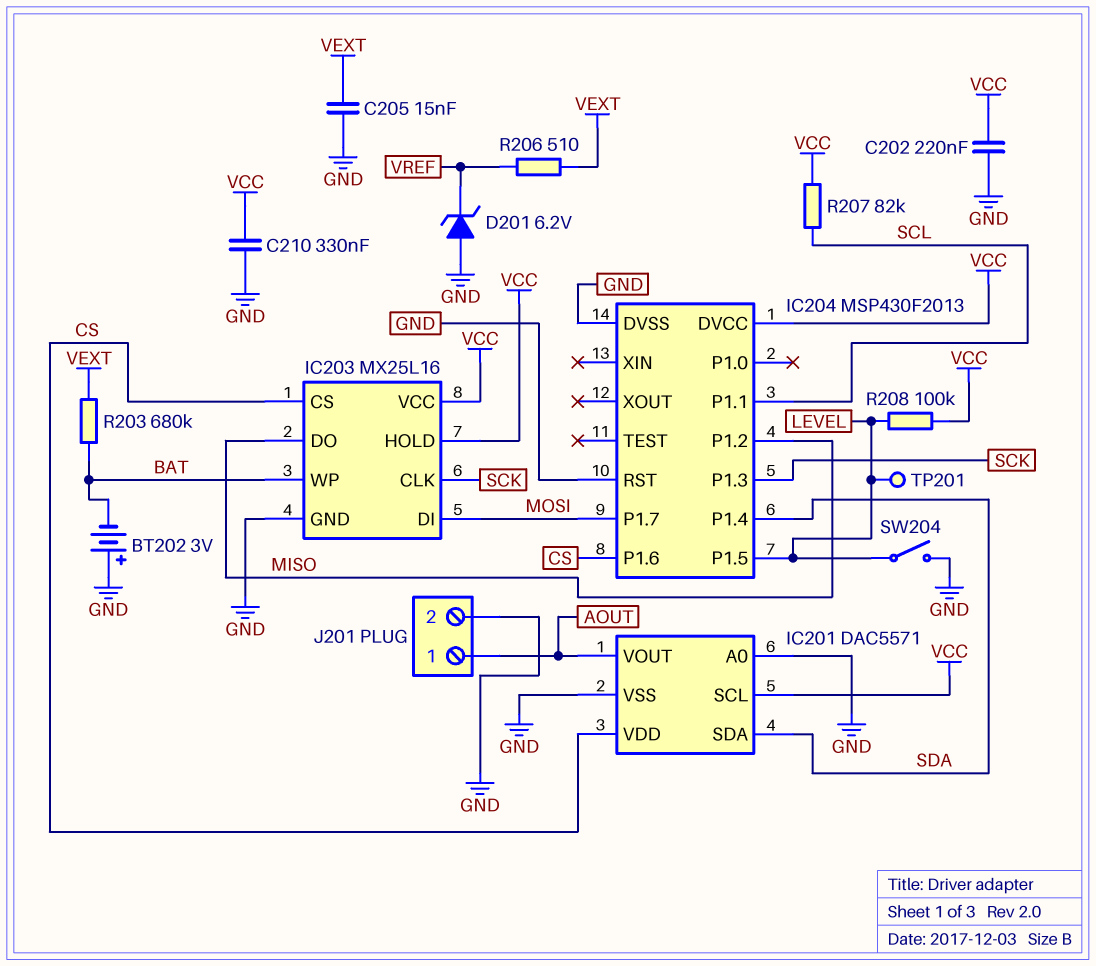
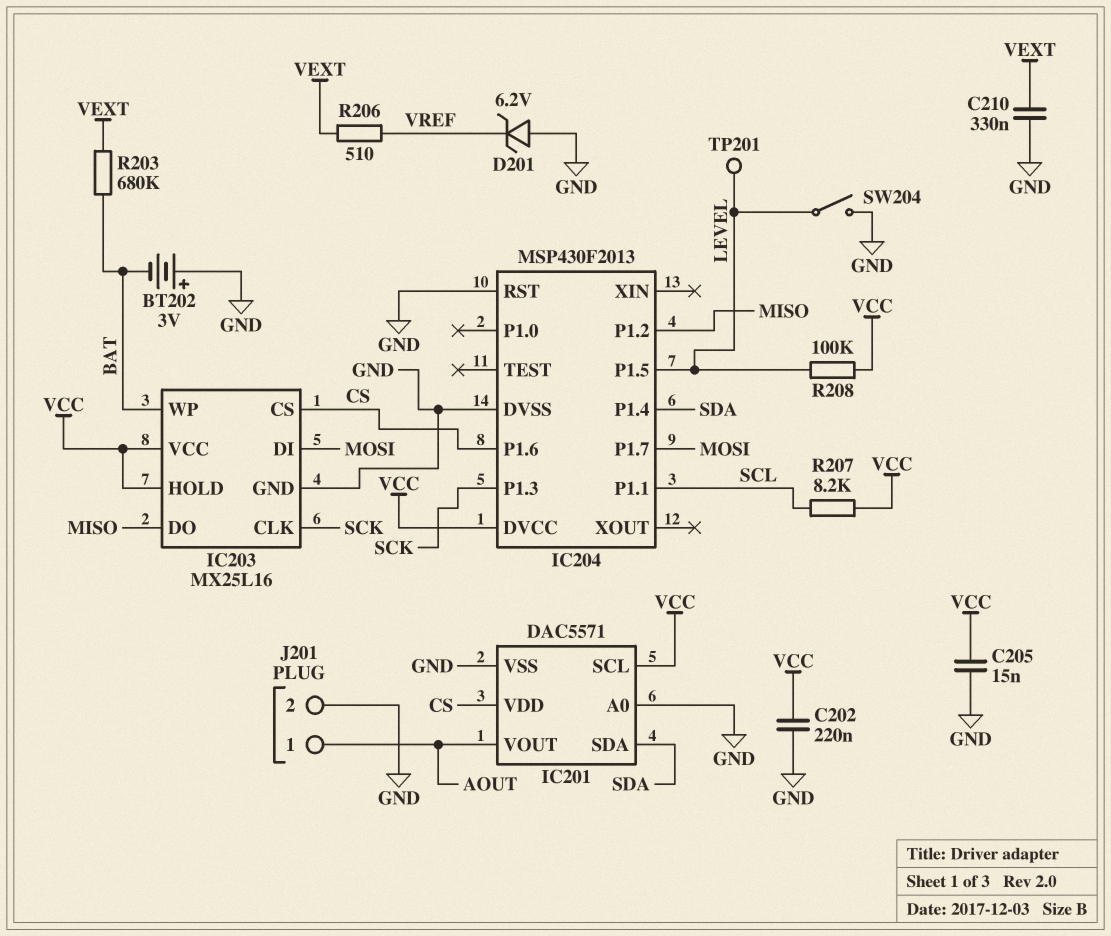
C205: 15nF (GND, VEXT) -> 15nF (GND, VCC)
C210: 330nF (GND, VCC) -> 330nF (GND, VEXT)
R207: 82k (SCL, VCC) -> 8.2k (SCL, VCC)

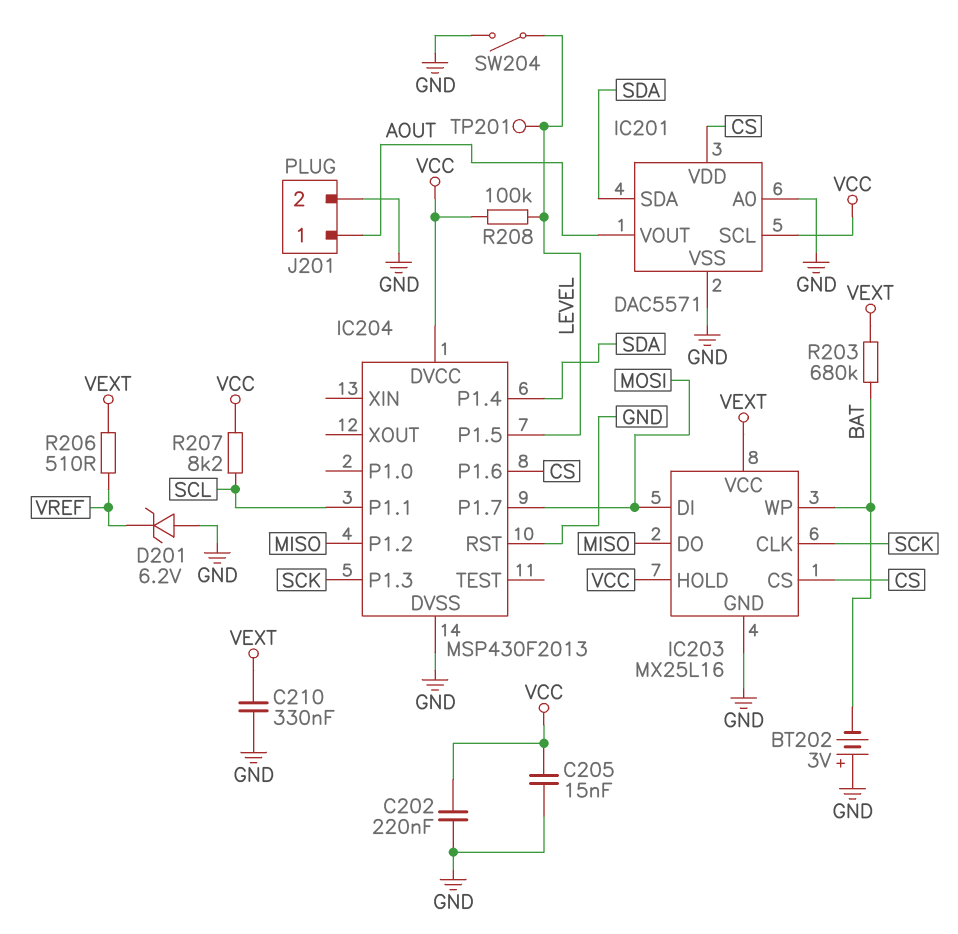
IC203 pin VCC: VCC -> VEXT

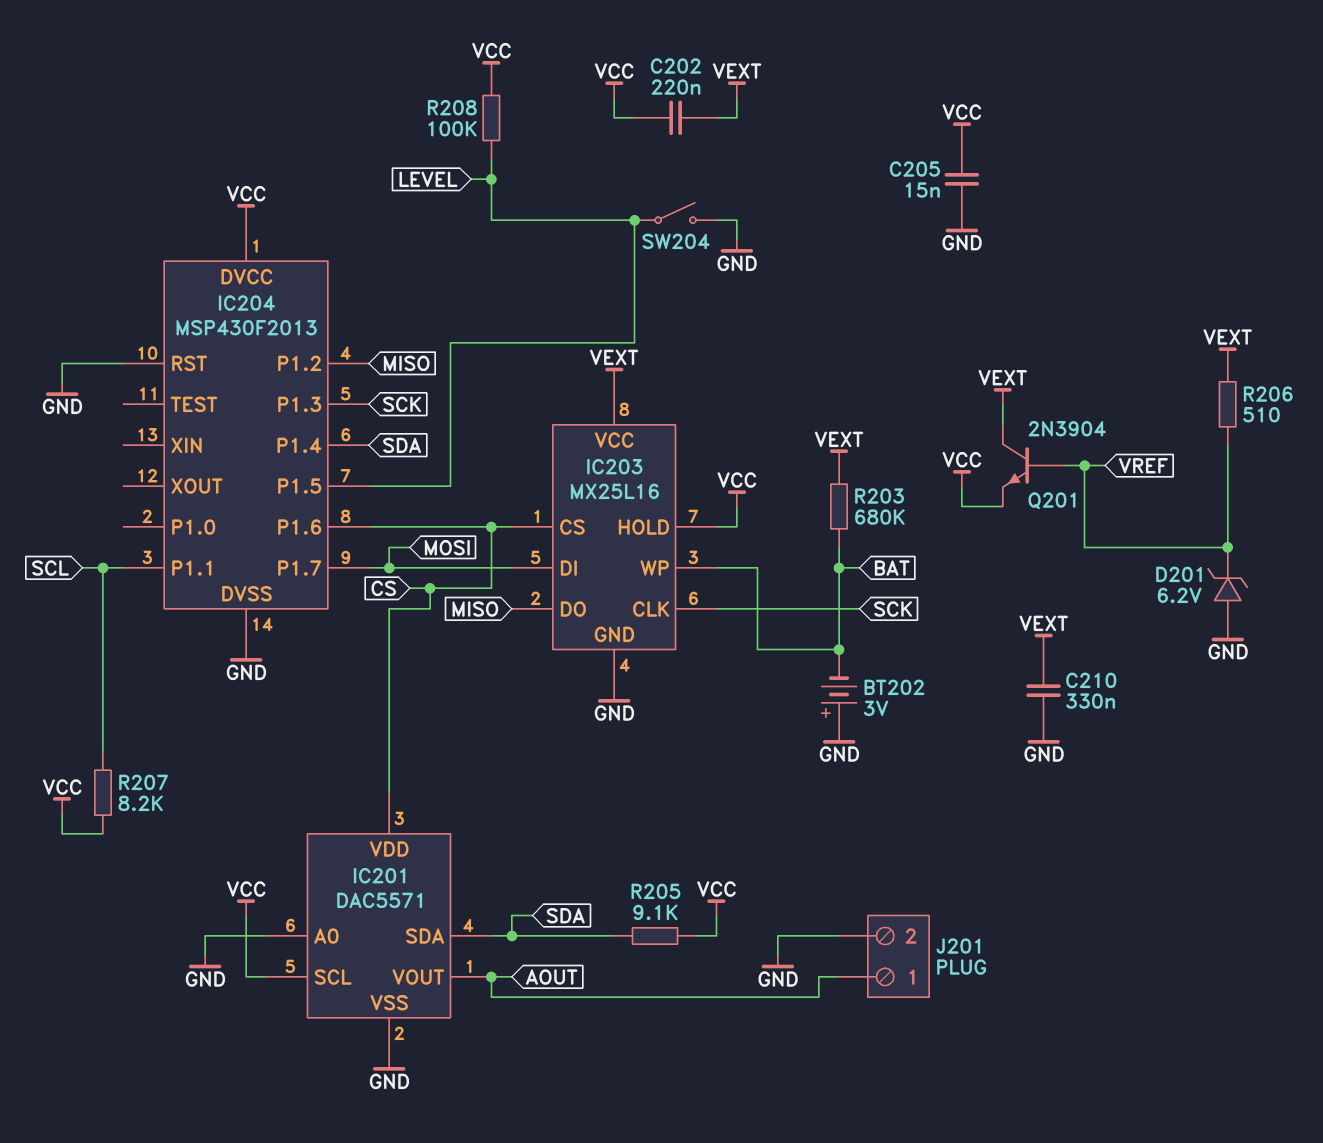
C202: 220nF (GND, VCC) -> 220nF (VCC, VEXT)
Q201: none -> NPN 2N3904 (B VREF, C VEXT, E VCC)
R205: none -> 9.1k (SDA, VCC)
TP201: test point (LEVEL) -> none

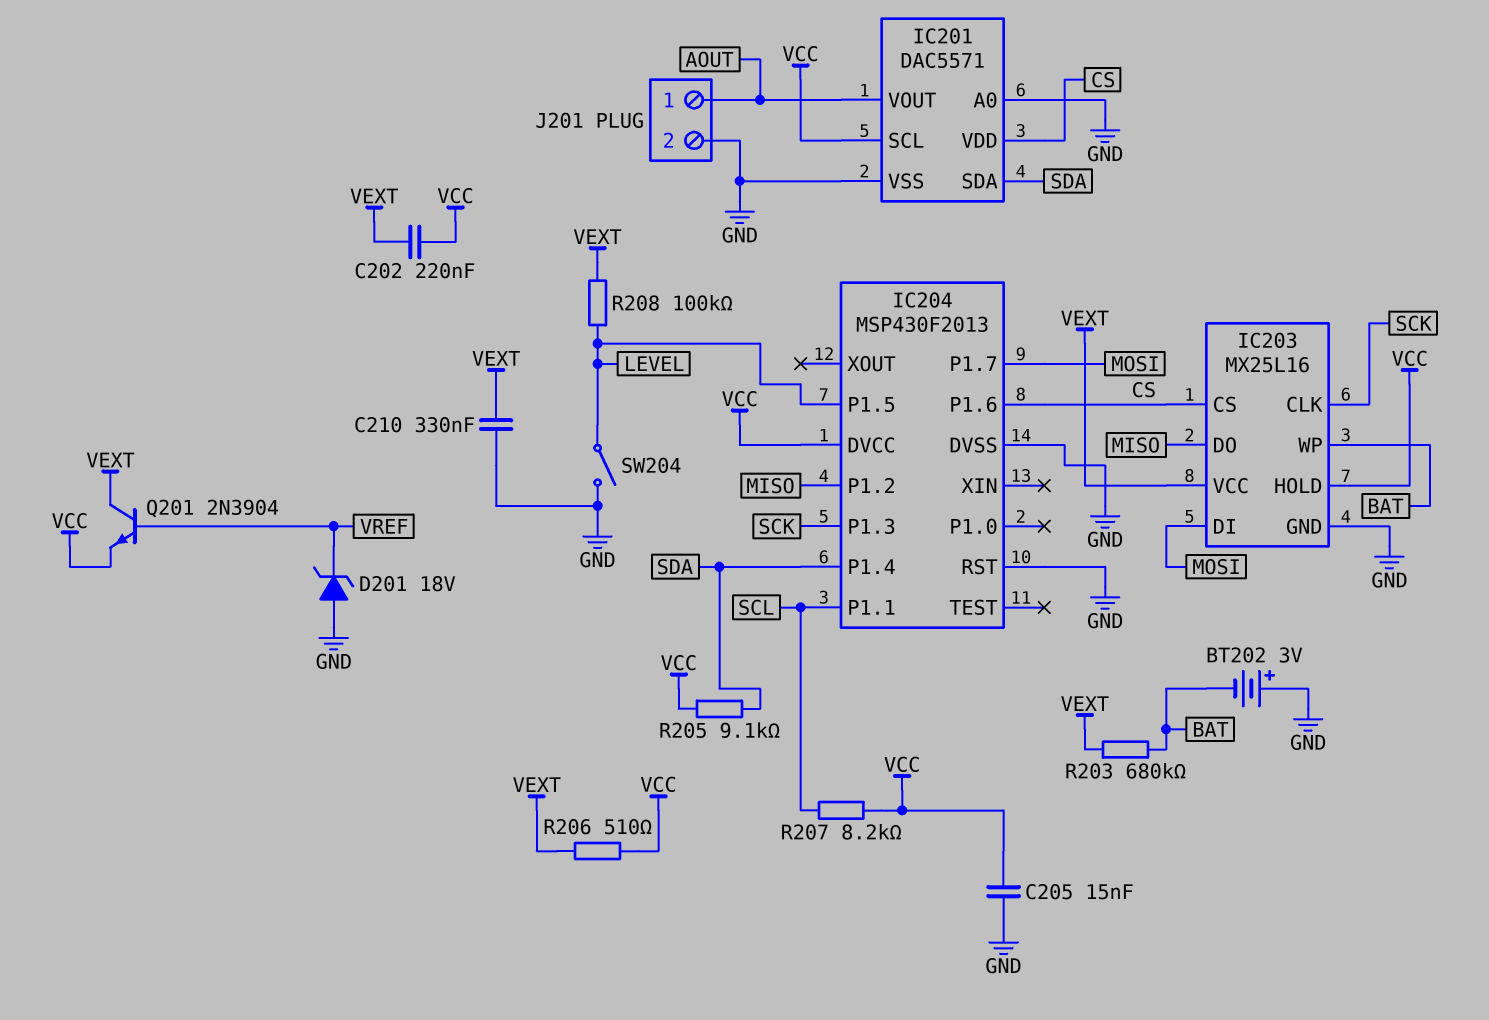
D201: zener 6.2V (A GND, K VREF) -> zener 18V (A GND, K VREF)
R206: 510 (VEXT, VREF) -> 510 (VCC, VEXT)
R208: 100k (LEVEL, VCC) -> 100k (LEVEL, VEXT)

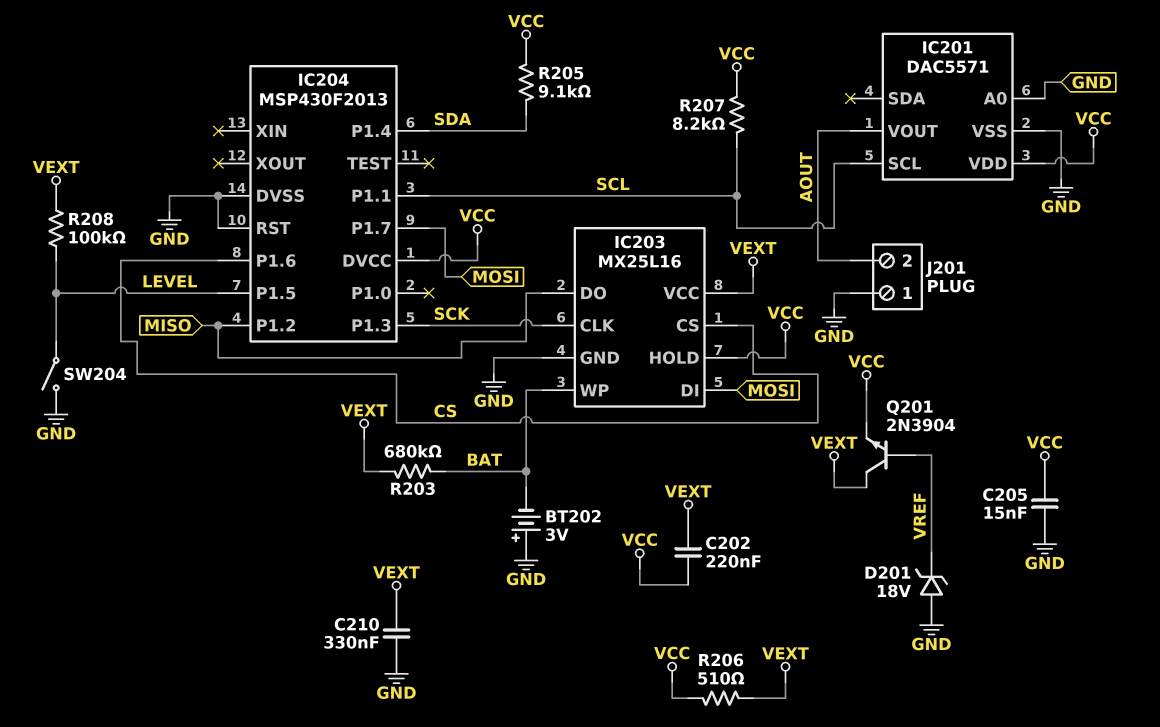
IC201 pin SCL: VCC -> SCL
IC201 pin SDA: SDA -> none
IC201 pin VDD: CS -> VCC
J201 pin 1: AOUT -> GND
J201 pin 2: GND -> AOUT

